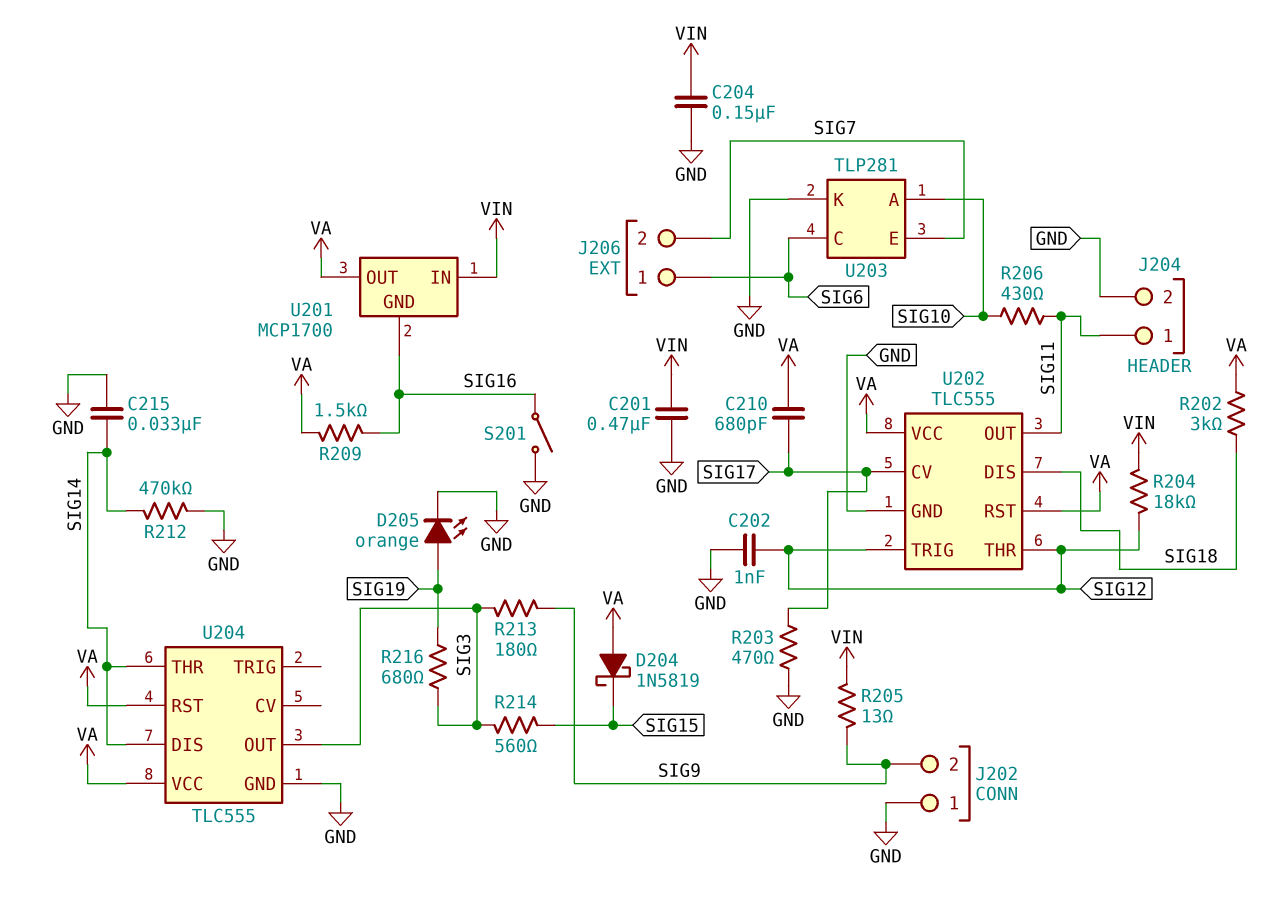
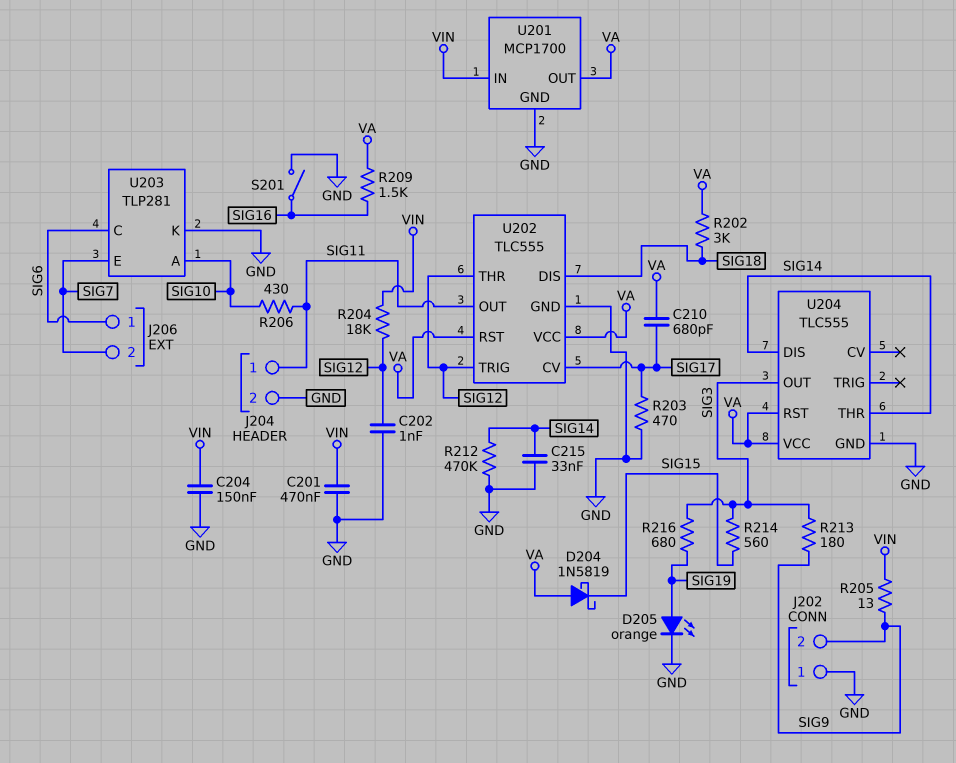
U201 pin GND: SIG16 -> GND

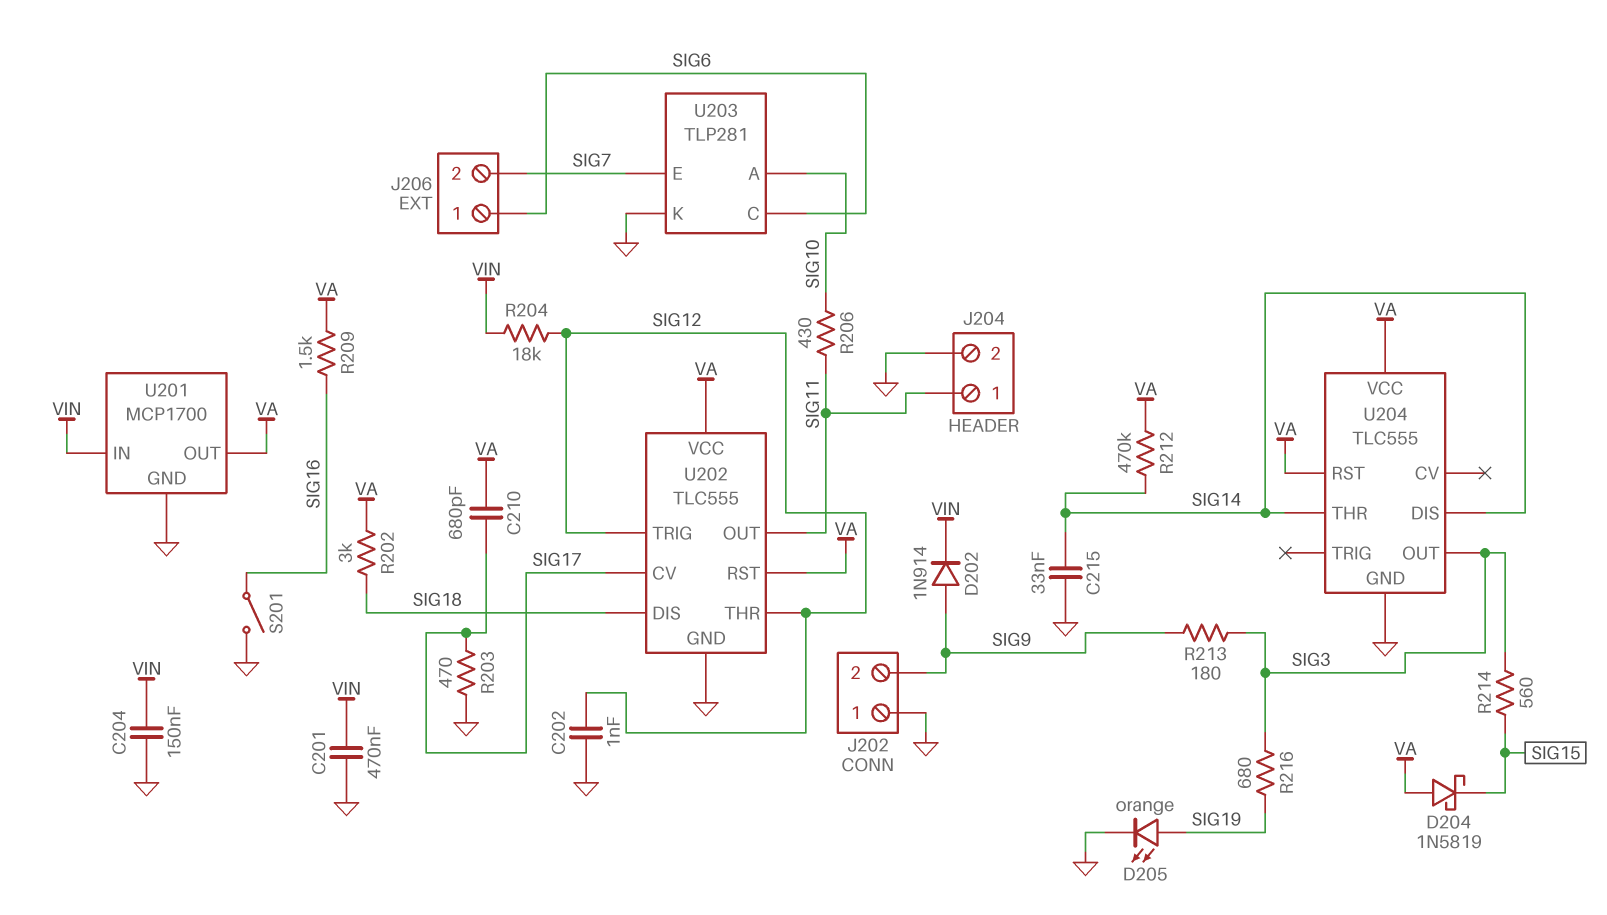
D202: none -> diode 1N914 (A SIG9, K VIN)
R205: 13 (SIG9, VIN) -> none
R212: 470k (GND, SIG14) -> 470k (SIG14, VA)

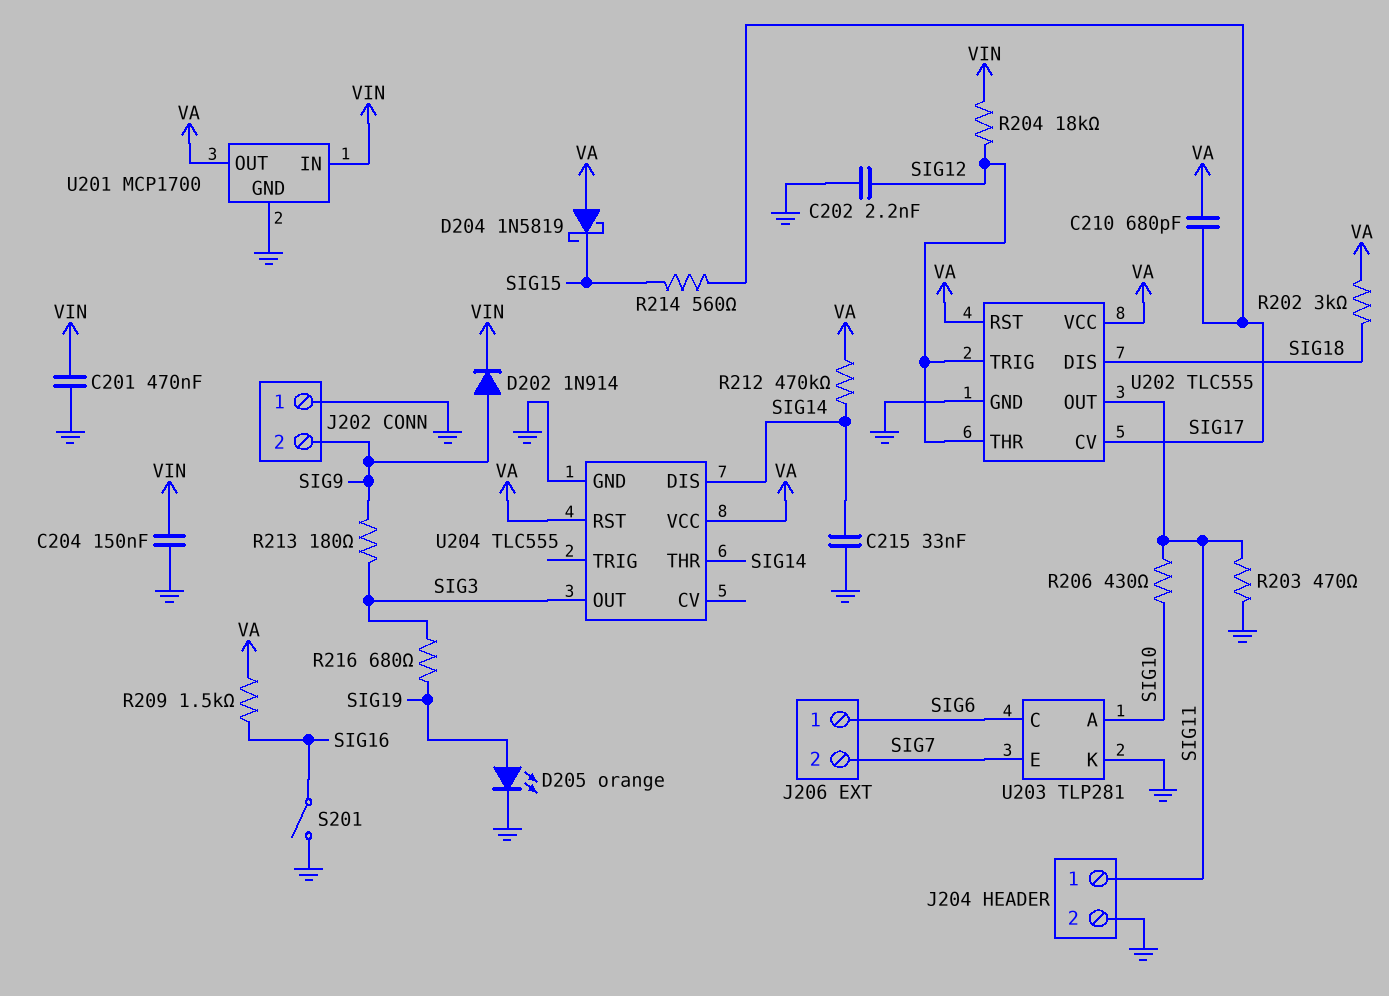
C202: 1nF (GND, SIG12) -> 2.2nF (GND, SIG12)
R203: 470 (GND, SIG17) -> 470 (GND, SIG11)
R214: 560 (SIG3, SIG15) -> 560 (SIG15, SIG17)

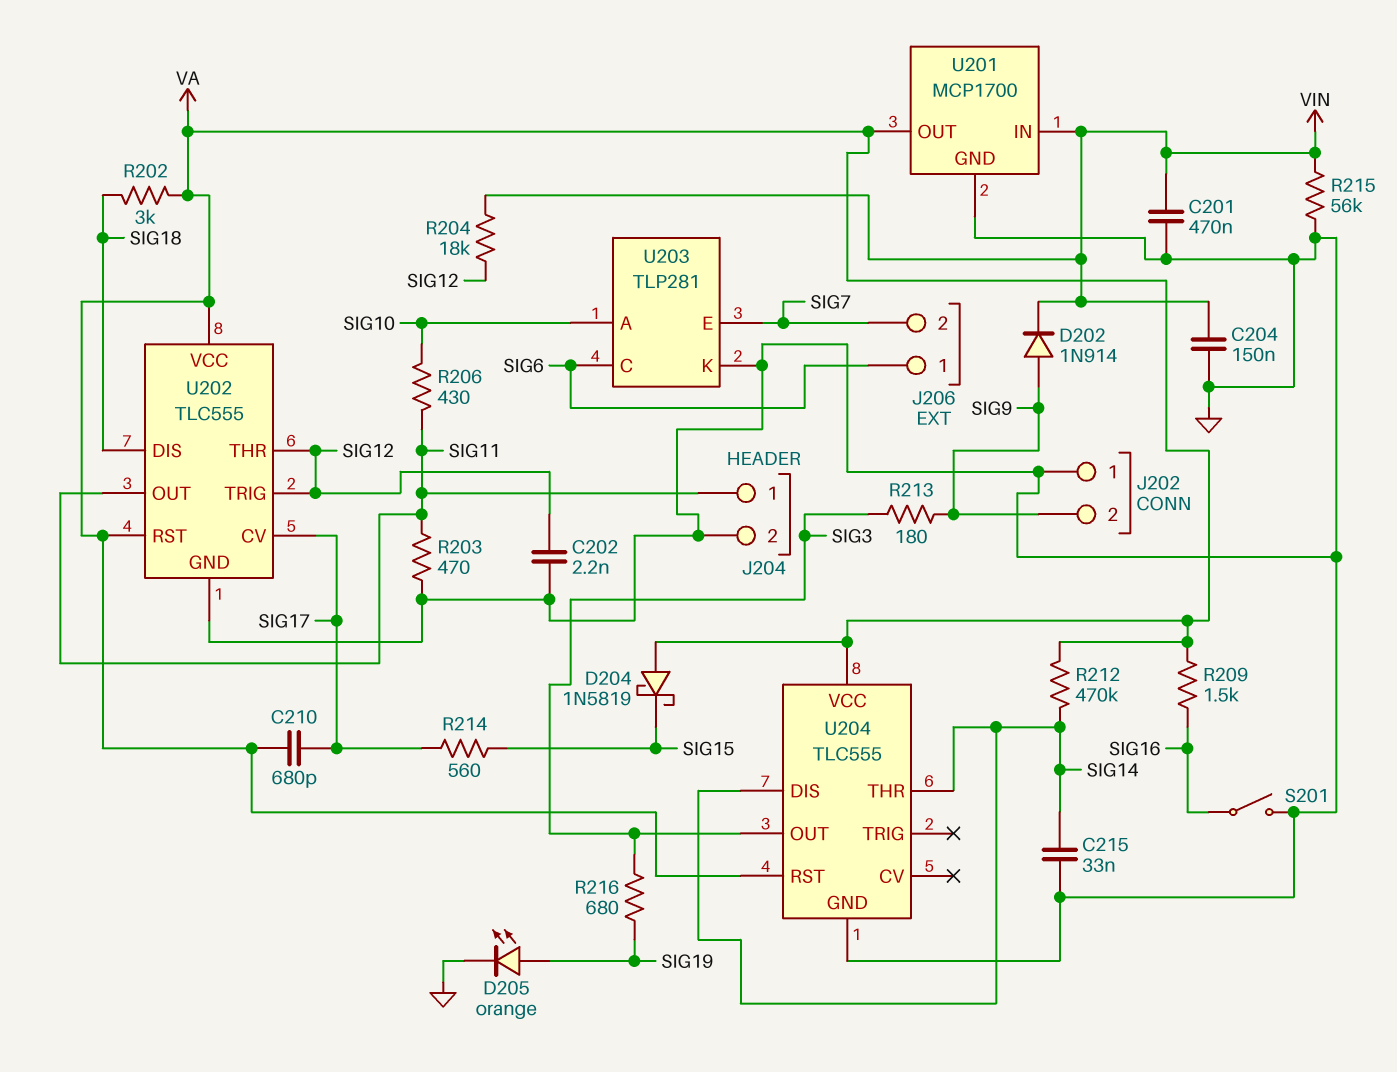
R215: none -> 56k (GND, VIN)

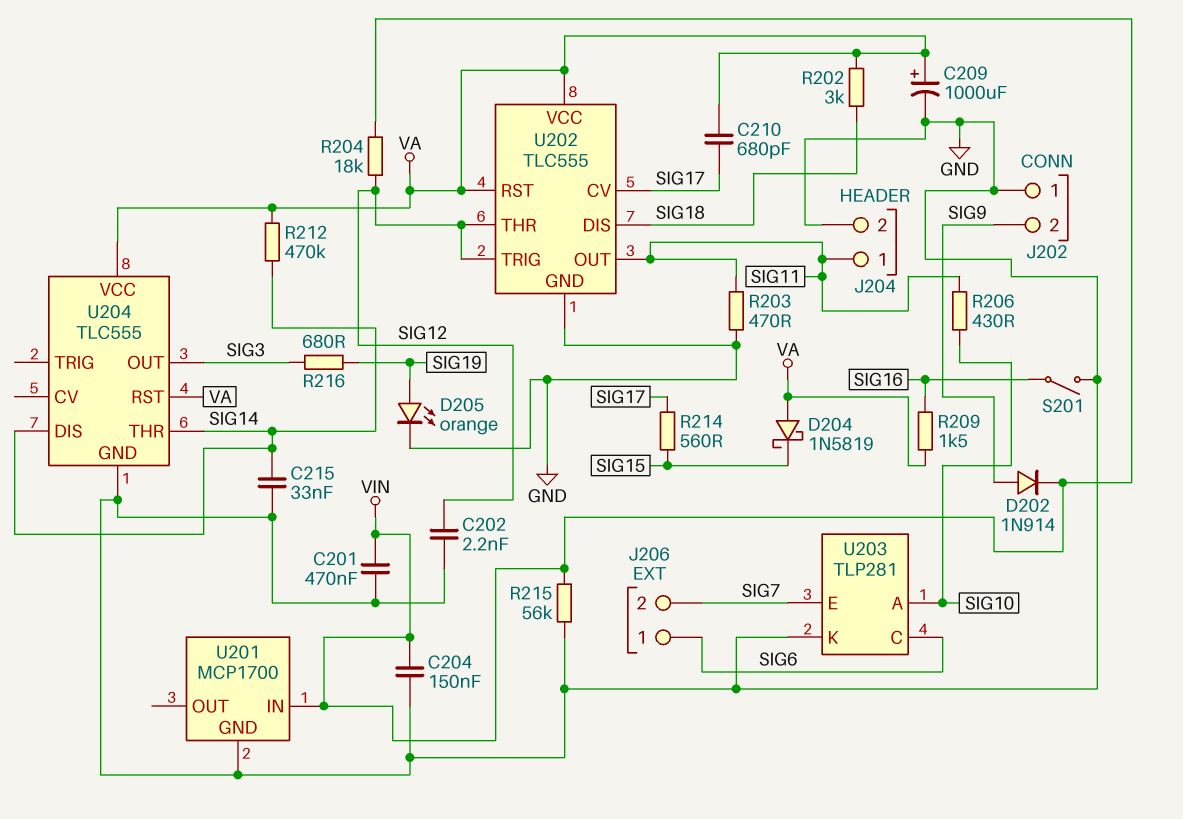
C209: none -> 1000uF (plus VA, minus GND)
R213: 180 (SIG3, SIG9) -> none
U201 pin OUT: VA -> none

